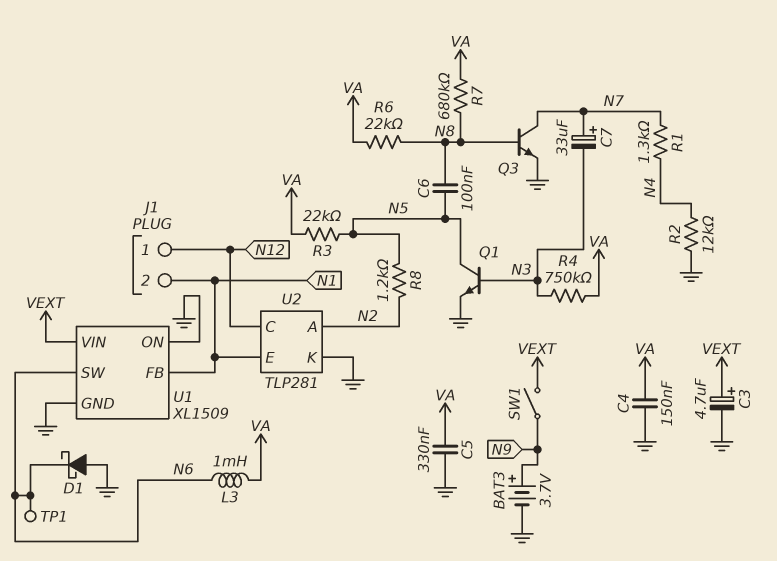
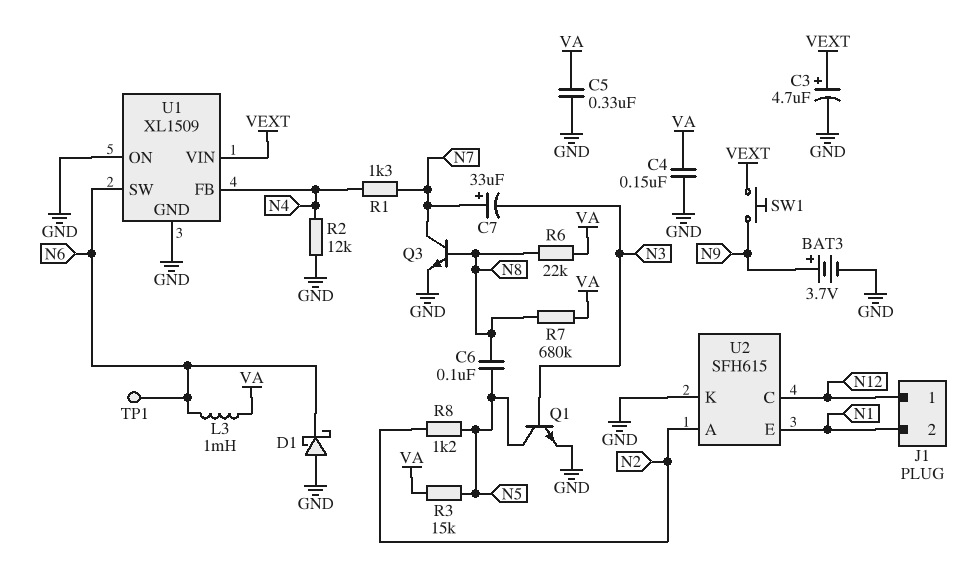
R3: 22k (N5, VA) -> 15k (N5, VA)
R4: 750k (N3, VA) -> none
SW1: switch (N9, VEXT) -> button (N9, VEXT)
U1 pin FB: N1 -> N4
U2: TLP281 -> SFH615

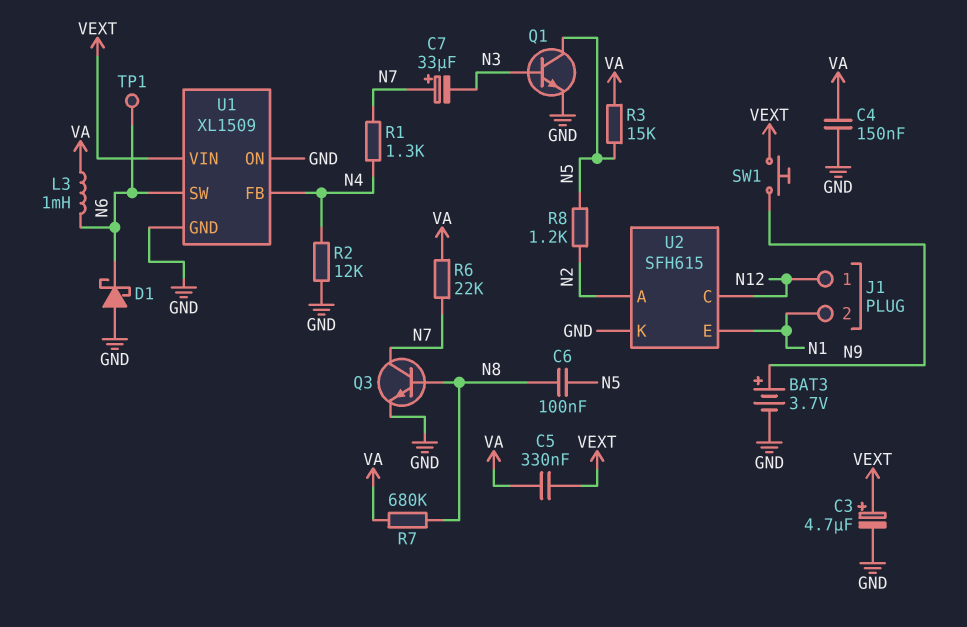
C5: 330nF (GND, VA) -> 330nF (VA, VEXT)
R6: 22k (N8, VA) -> 22k (N7, VA)

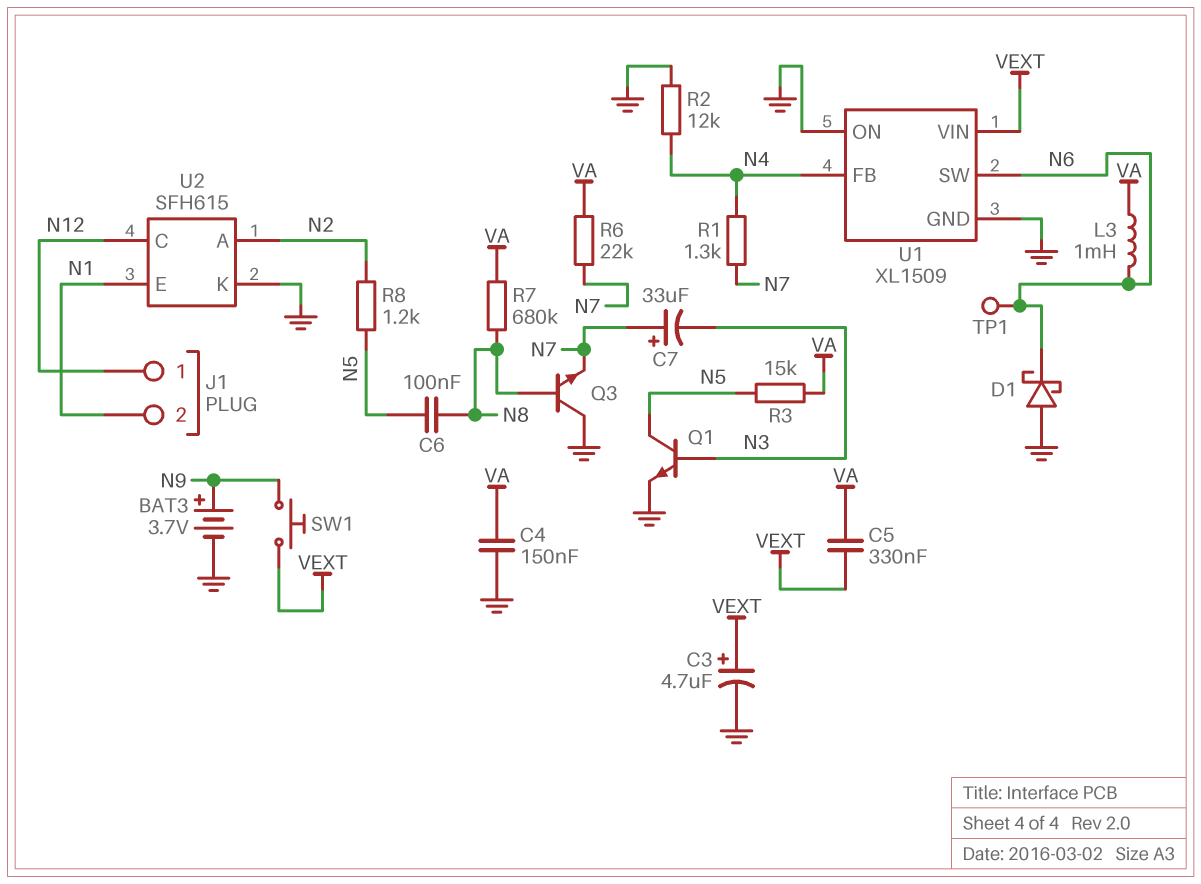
Q3: NPN (B N8, C N7, E GND) -> NPN (B N8, C GND, E N7)

